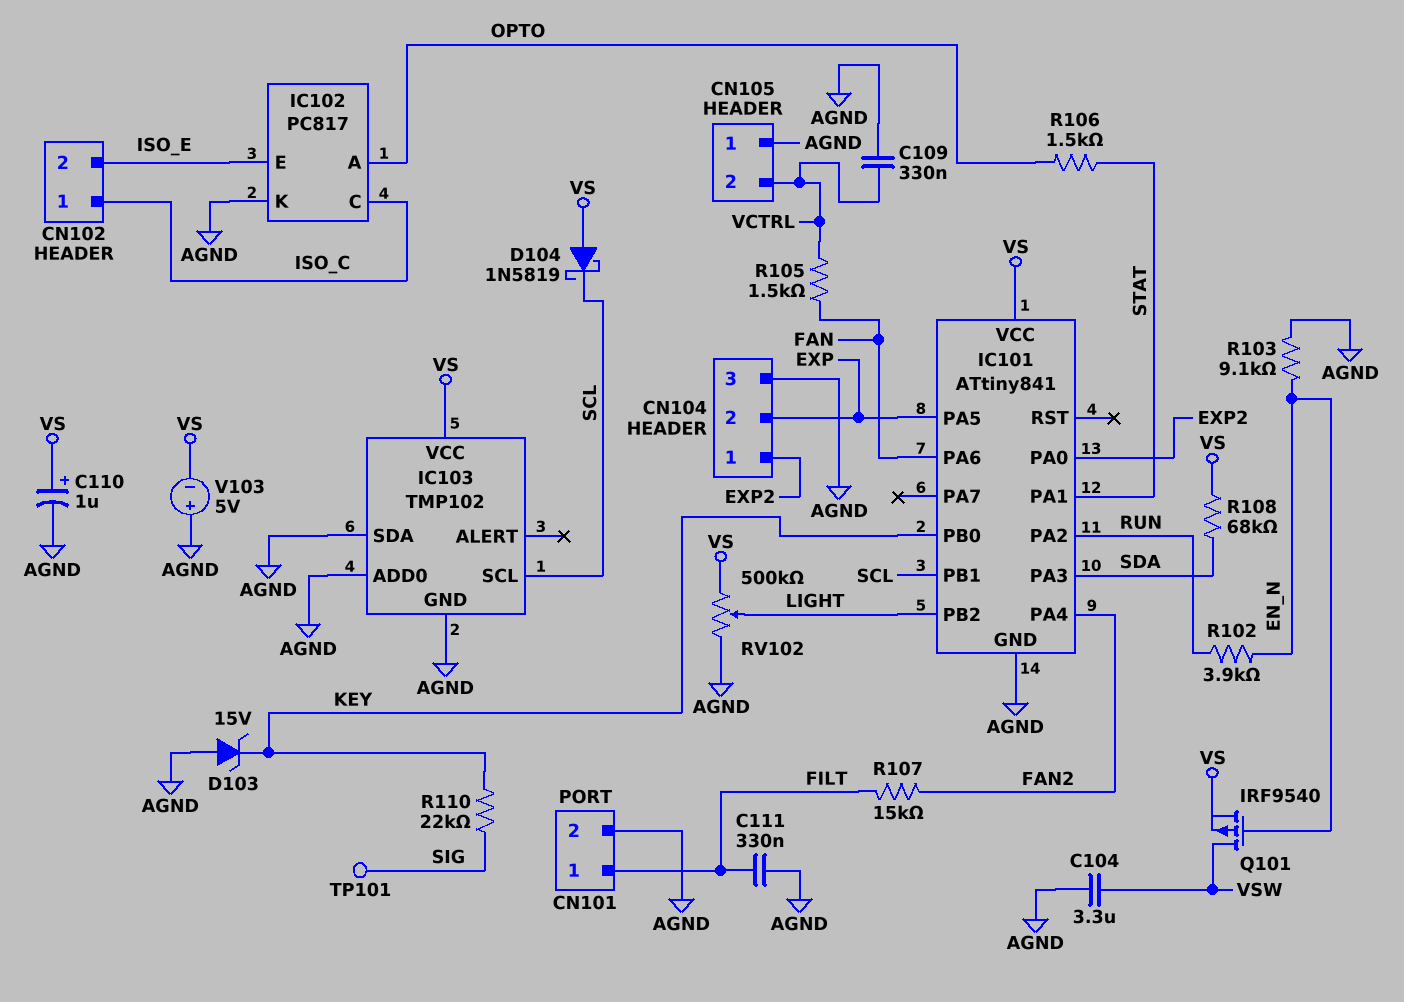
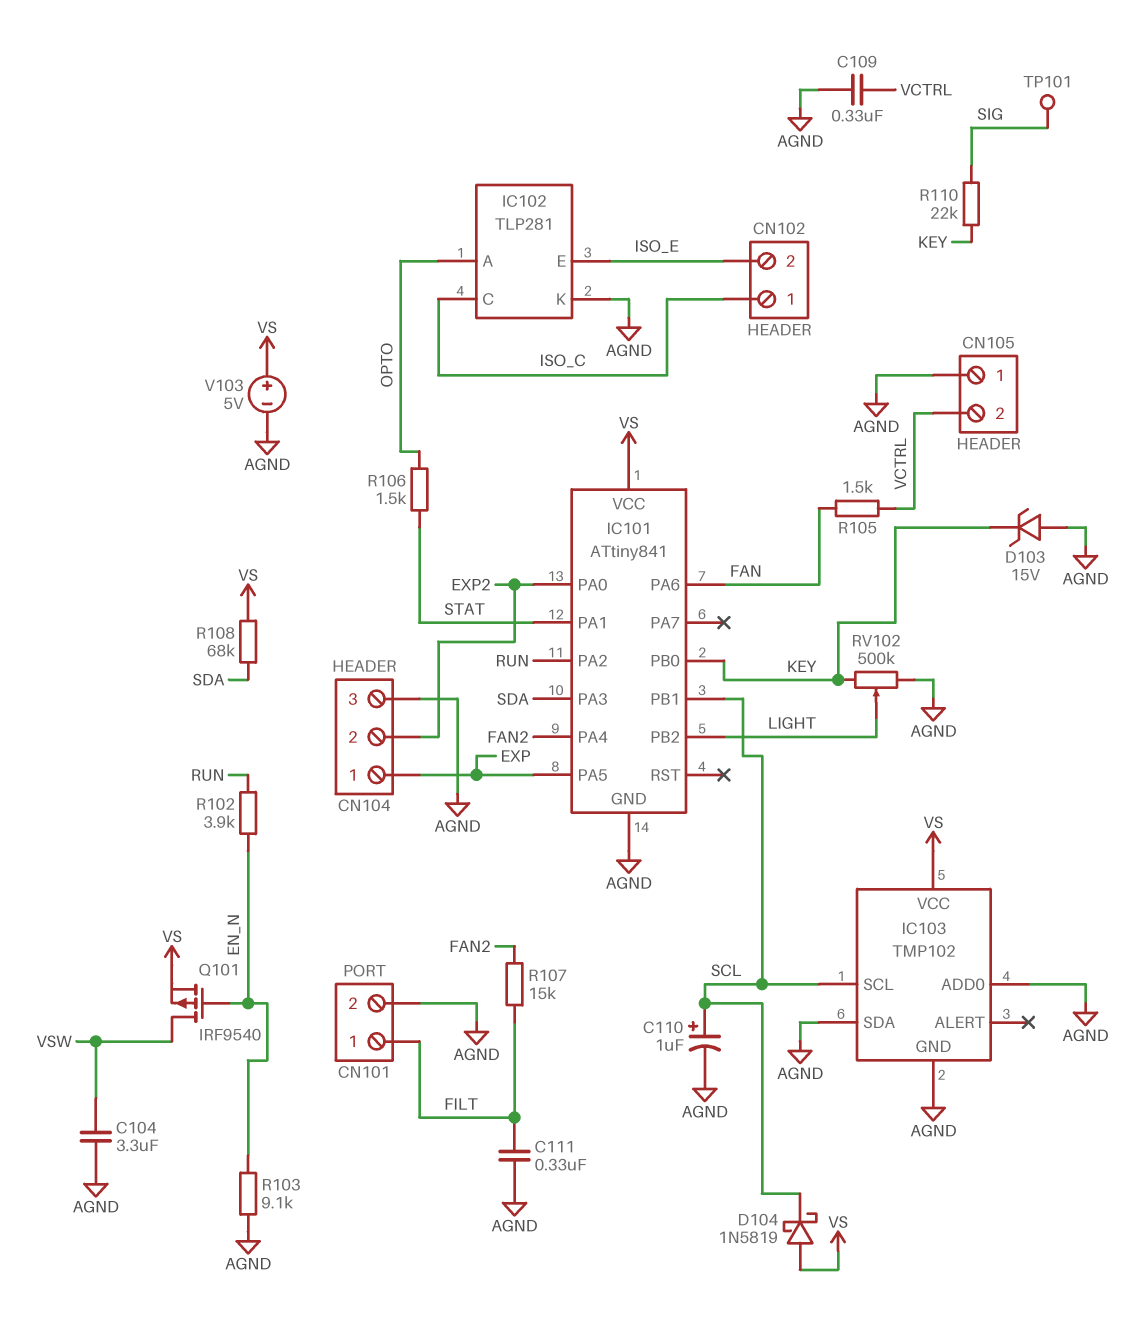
C110: 1uF (plus VS, minus AGND) -> 1uF (plus SCL, minus AGND)
CN104 pin 1: EXP2 -> EXP
CN104 pin 2: EXP -> EXP2
IC102: PC817 -> TLP281
RV102: 500k (AGND, VS, wiper LIGHT) -> 500k (AGND, KEY, wiper LIGHT)
V103: 5V (plus AGND, minus VS) -> 5V (plus VS, minus AGND)

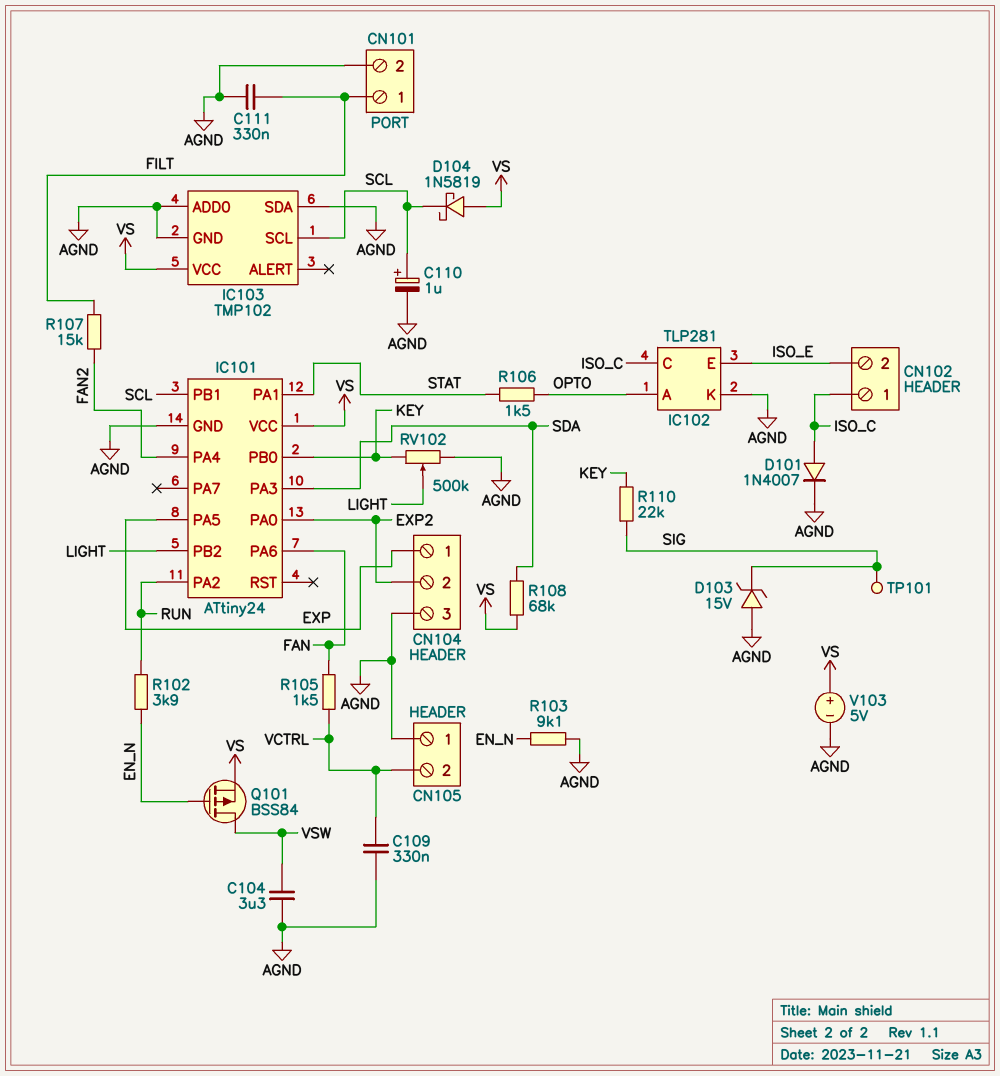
D101: none -> diode 1N4007 (A ISO_C, K AGND)
D103: zener 15V (A AGND, K KEY) -> zener 15V (A AGND, K SIG)
IC101: ATtiny841 -> ATtiny24
Q101: PMOS IRF9540 (G EN_N, D VSW, S VS) -> PMOS BSS84 (G EN_N, D VSW, S VS)

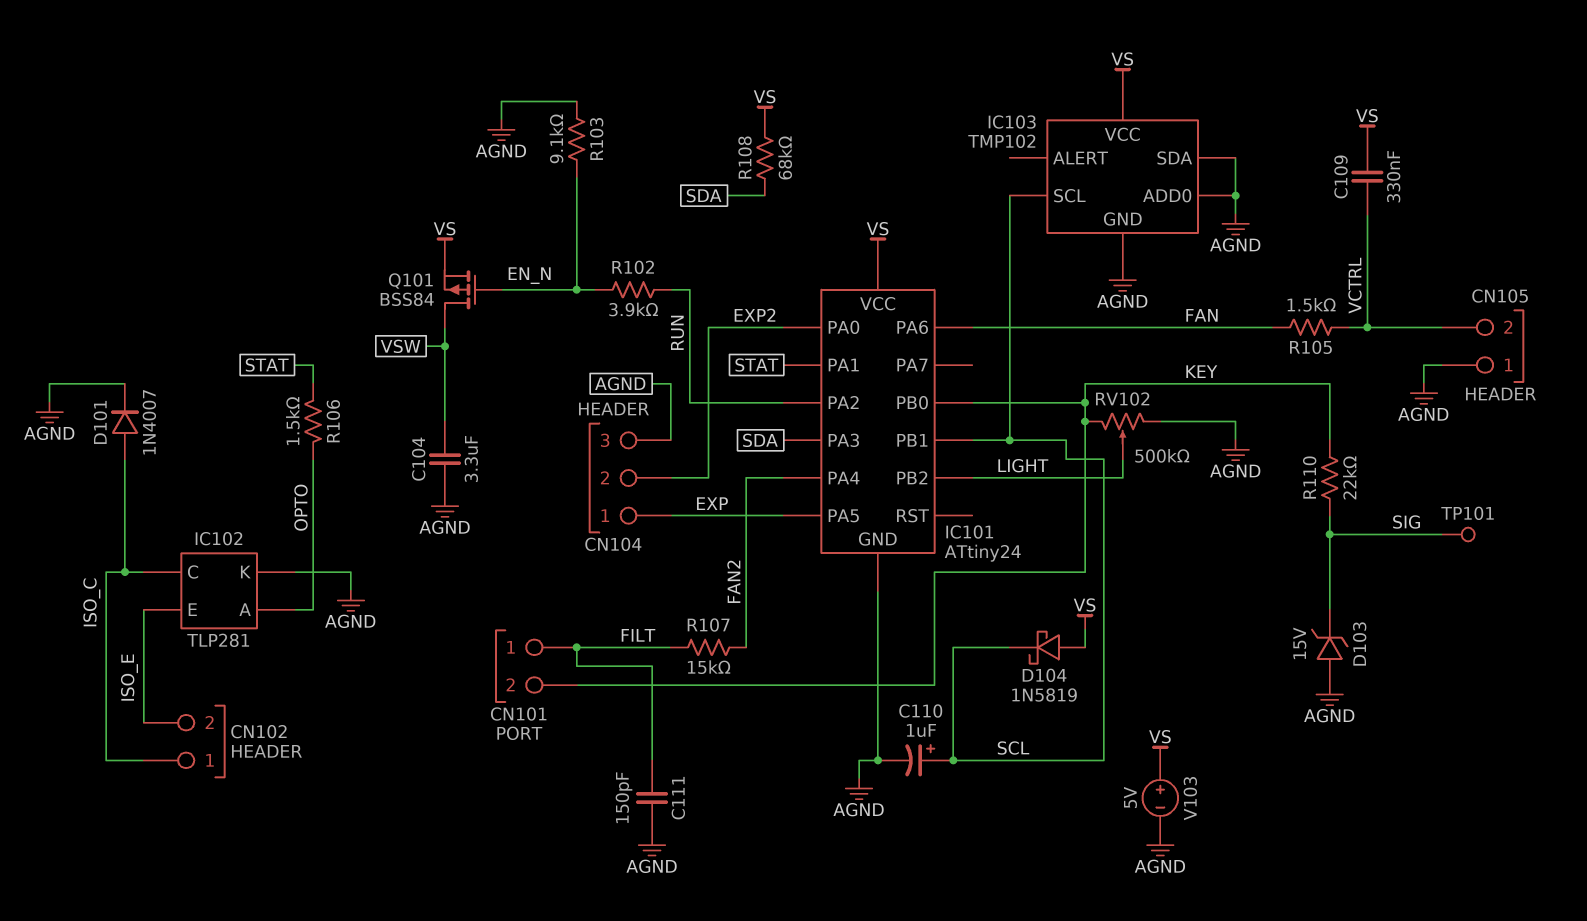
C109: 330nF (AGND, VCTRL) -> 330nF (VCTRL, VS)
C111: 330nF (AGND, FILT) -> 150pF (AGND, FILT)
CN101 pin 2: AGND -> KEY

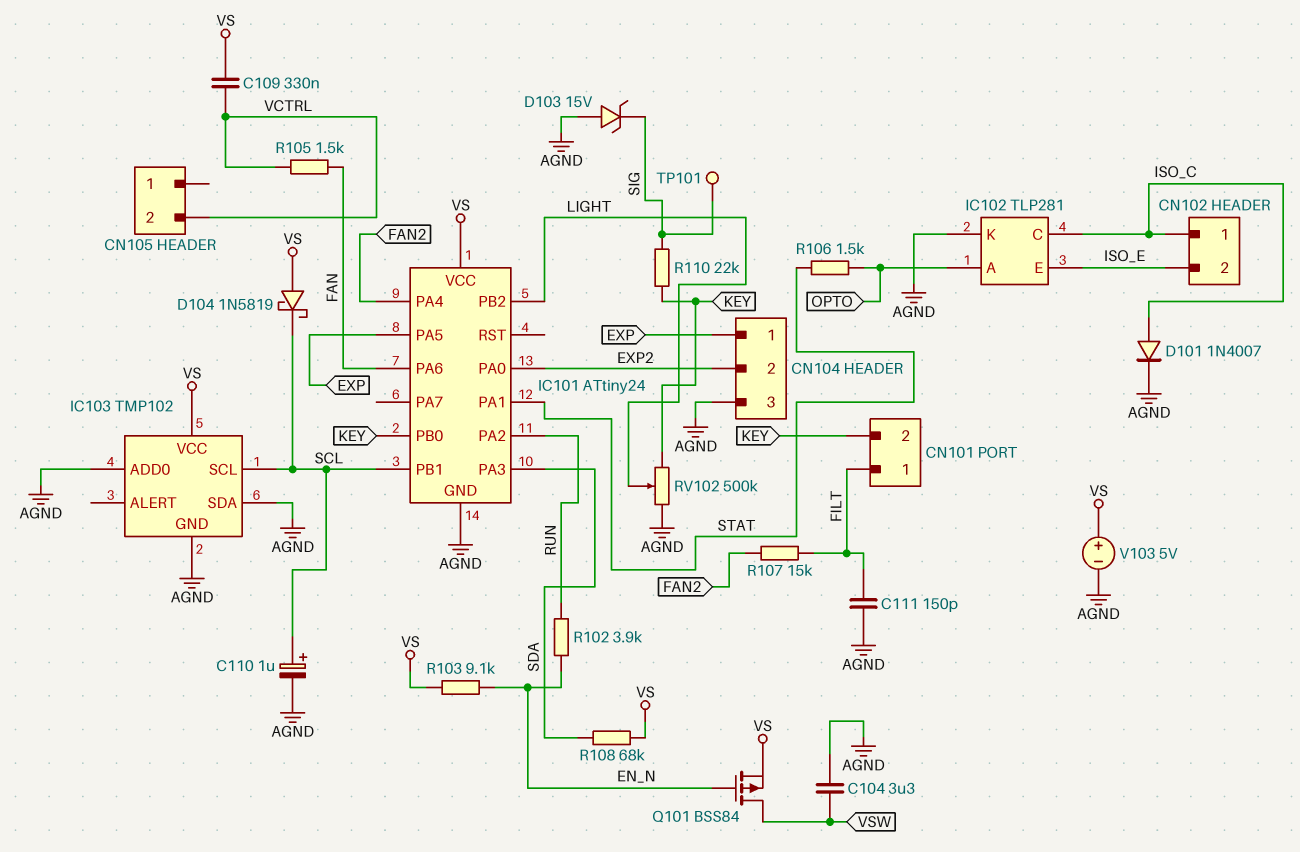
CN105 pin 1: AGND -> none
R103: 9.1k (AGND, EN_N) -> 9.1k (EN_N, VS)

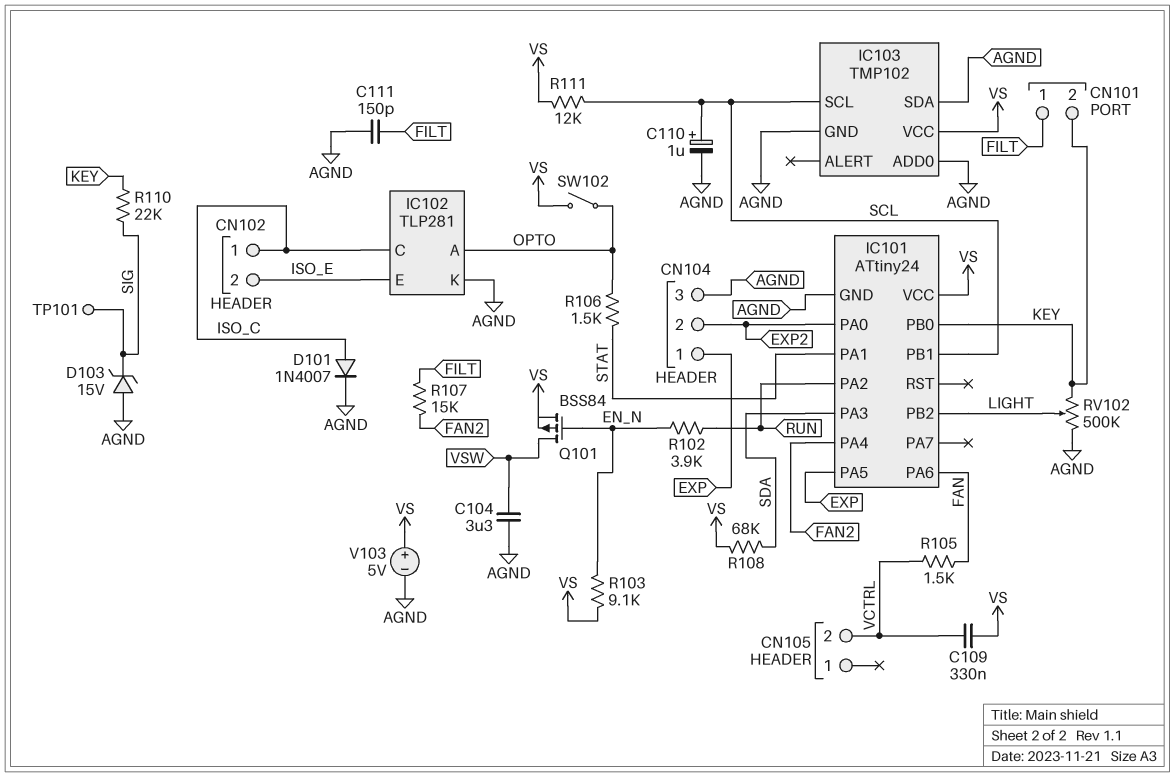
D104: schottky 1N5819 (A VS, K SCL) -> none
R111: none -> 12k (SCL, VS)
SW102: none -> switch (OPTO, VS)

